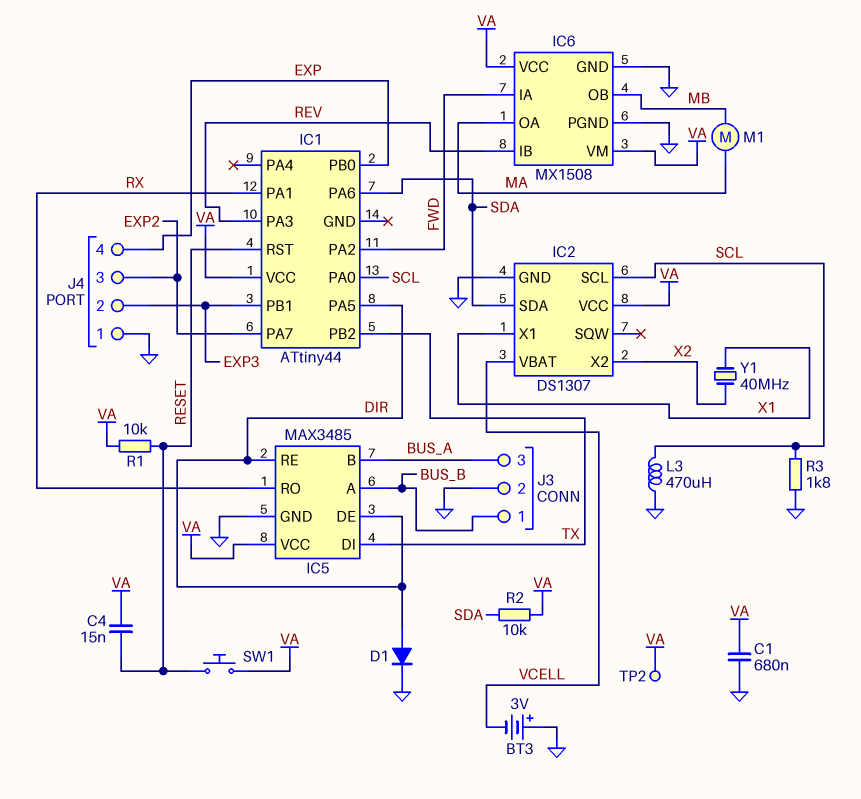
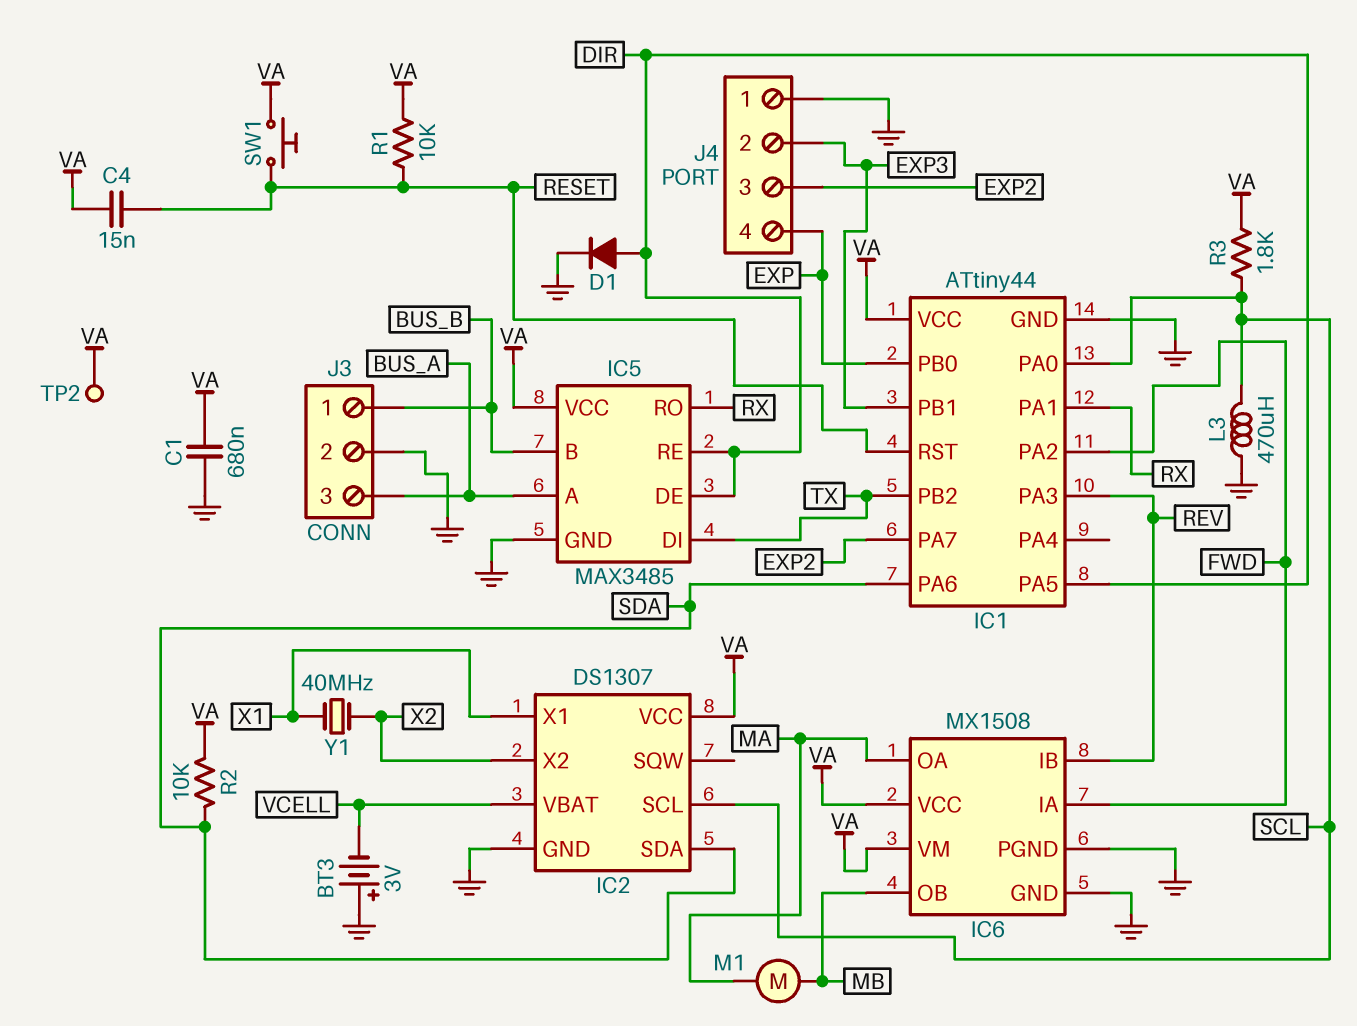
IC1 pin GND: none -> GND
IC5 pin A: BUS_B -> BUS_A
IC5 pin B: BUS_A -> BUS_B
R3: 1.8k (GND, SCL) -> 1.8k (SCL, VA)

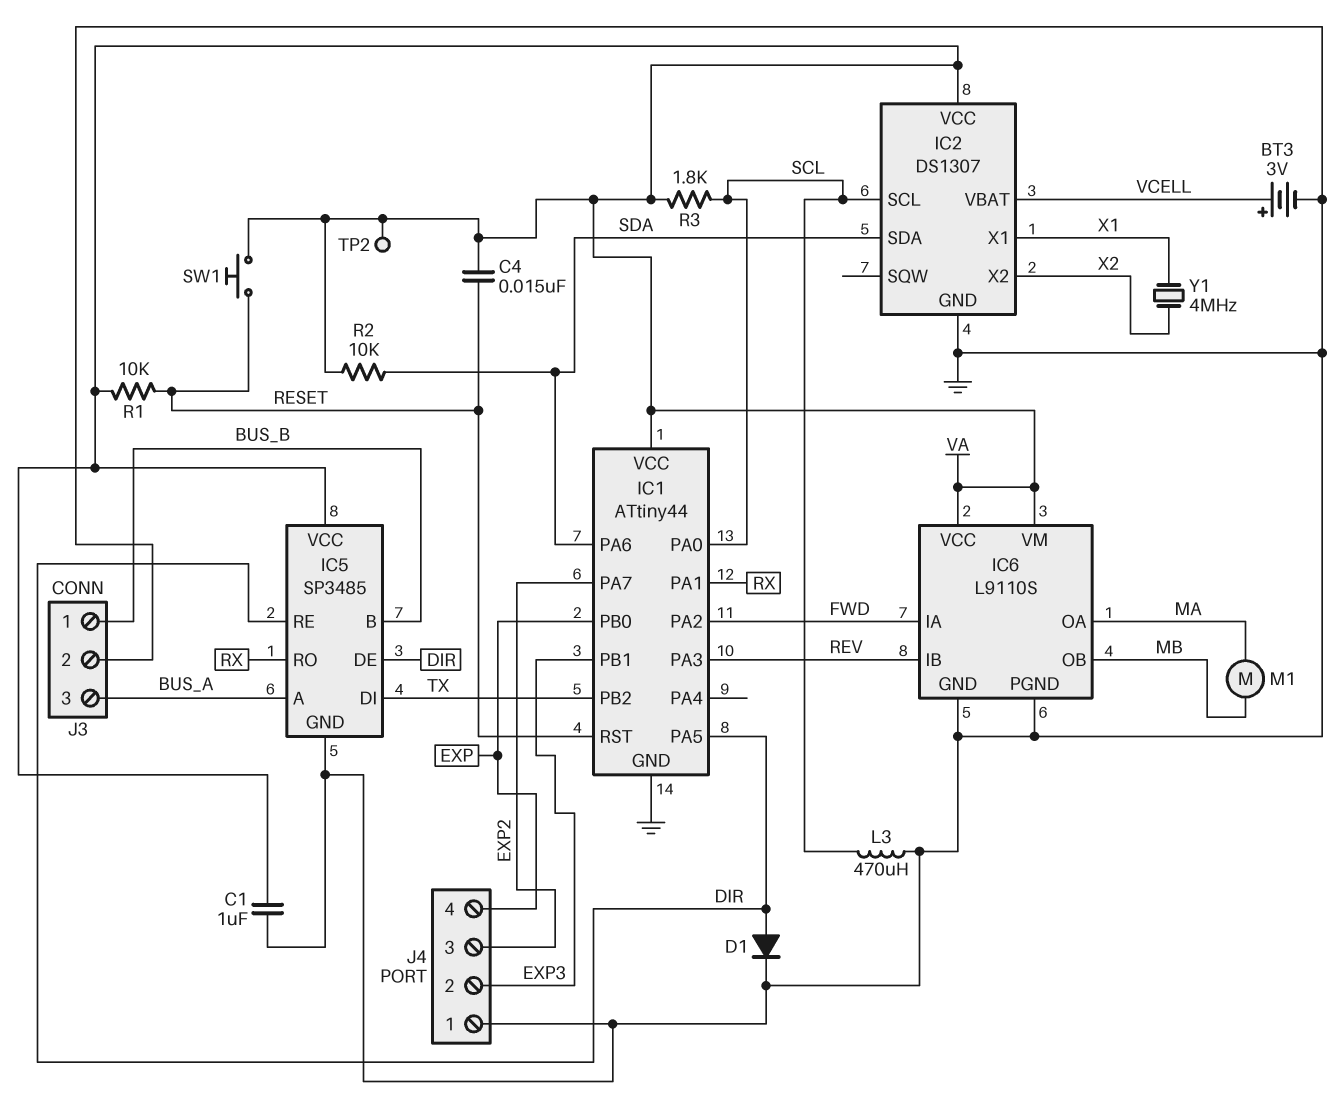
BT3: 3V (plus GND, minus VCELL) -> 3V (plus VCELL, minus GND)
C1: 680nF (GND, VA) -> 1uF (GND, VA)
IC5: MAX3485 -> SP3485
IC6: MX1508 -> L9110S
Y1: 40MHz (X1, X2) -> 4MHz (X1, X2)

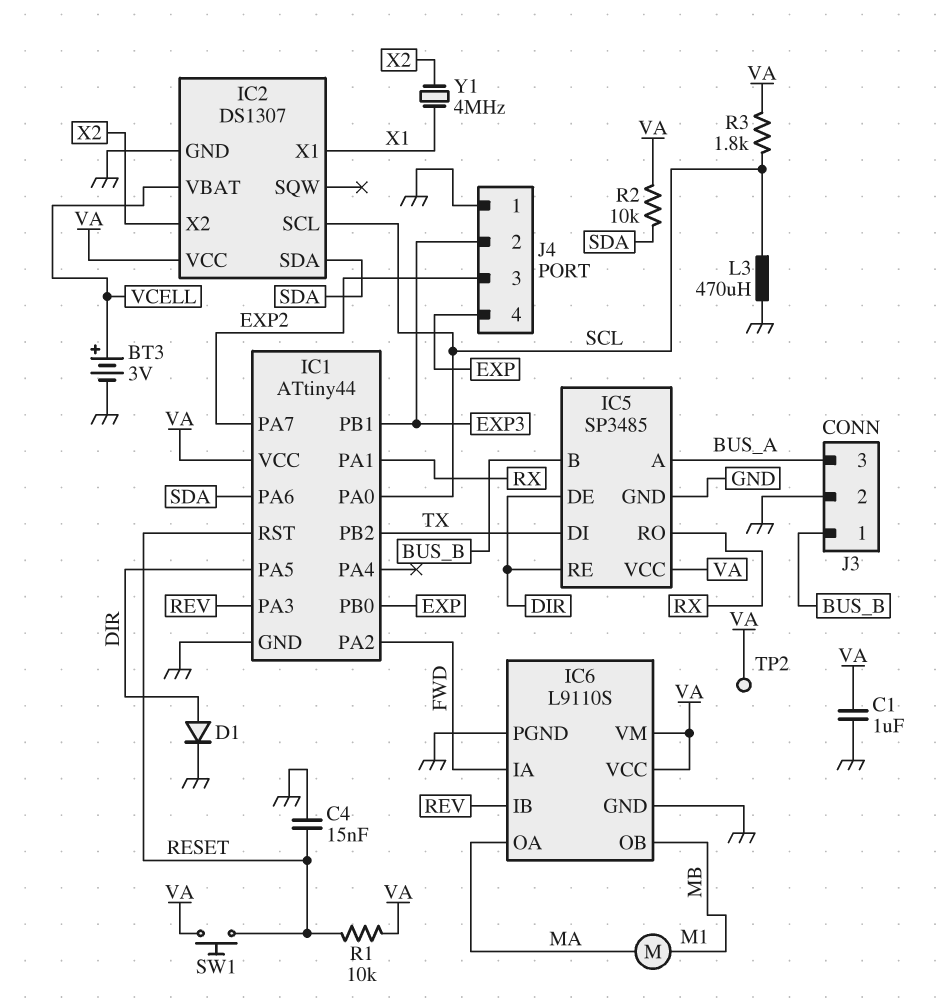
C4: 15nF (RESET, VA) -> 15nF (GND, RESET)

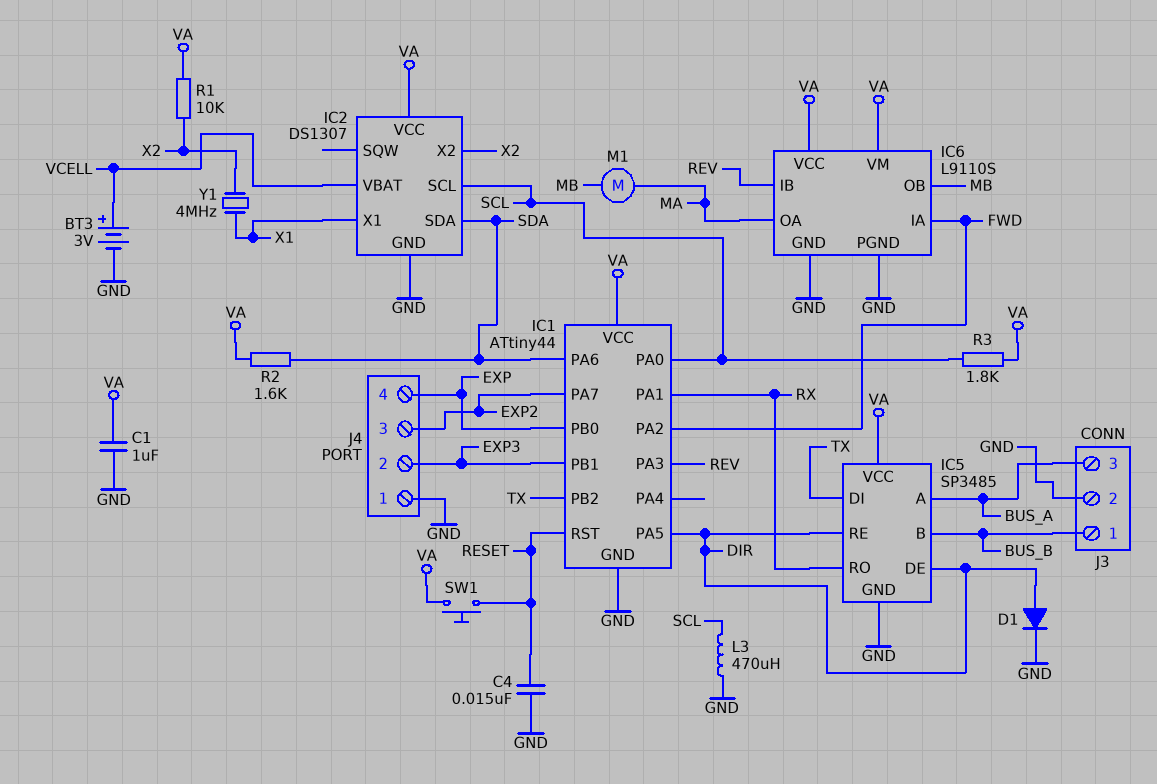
R1: 10k (RESET, VA) -> 10k (VA, X2)
R2: 10k (SDA, VA) -> 1.6k (SDA, VA)
TP2: test point (VA) -> none

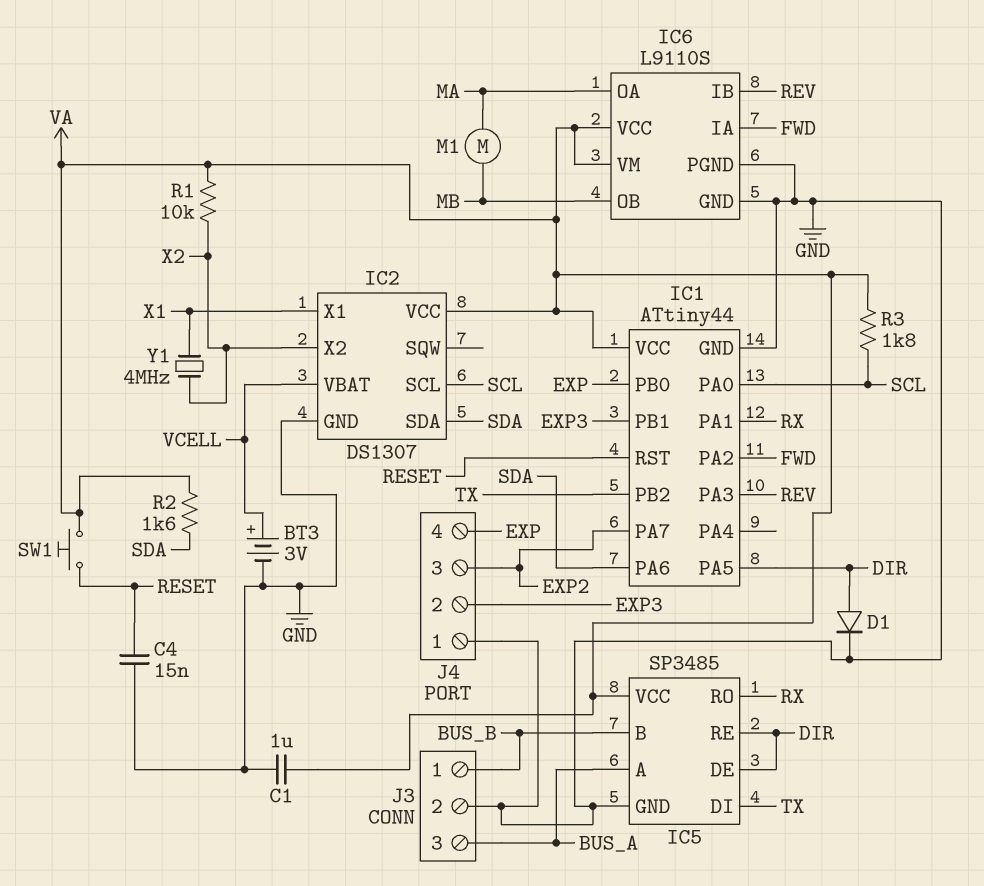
L3: 470uH (GND, SCL) -> none

